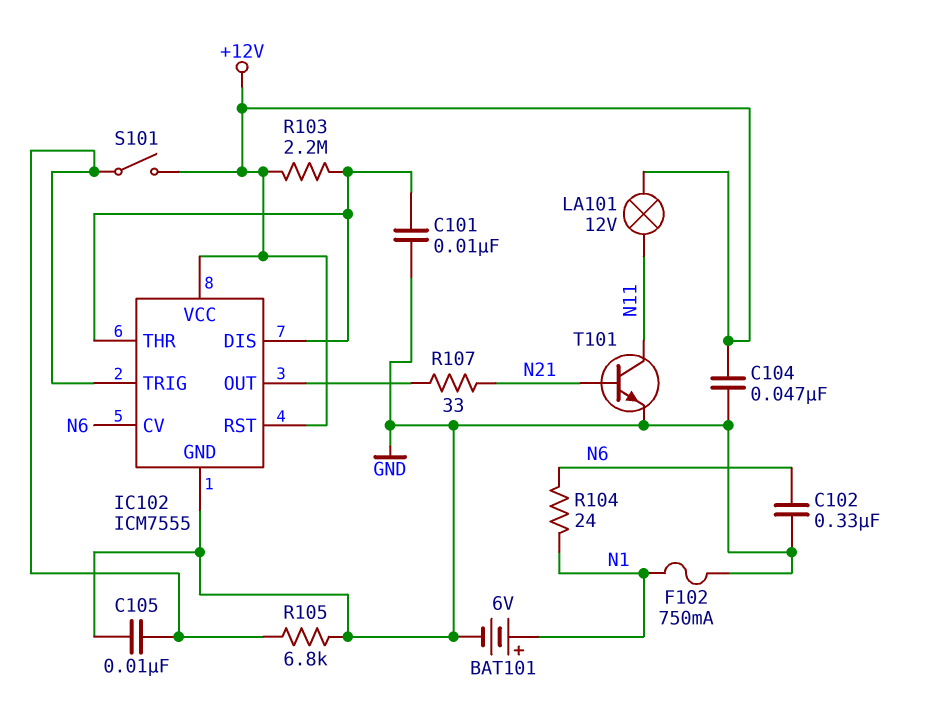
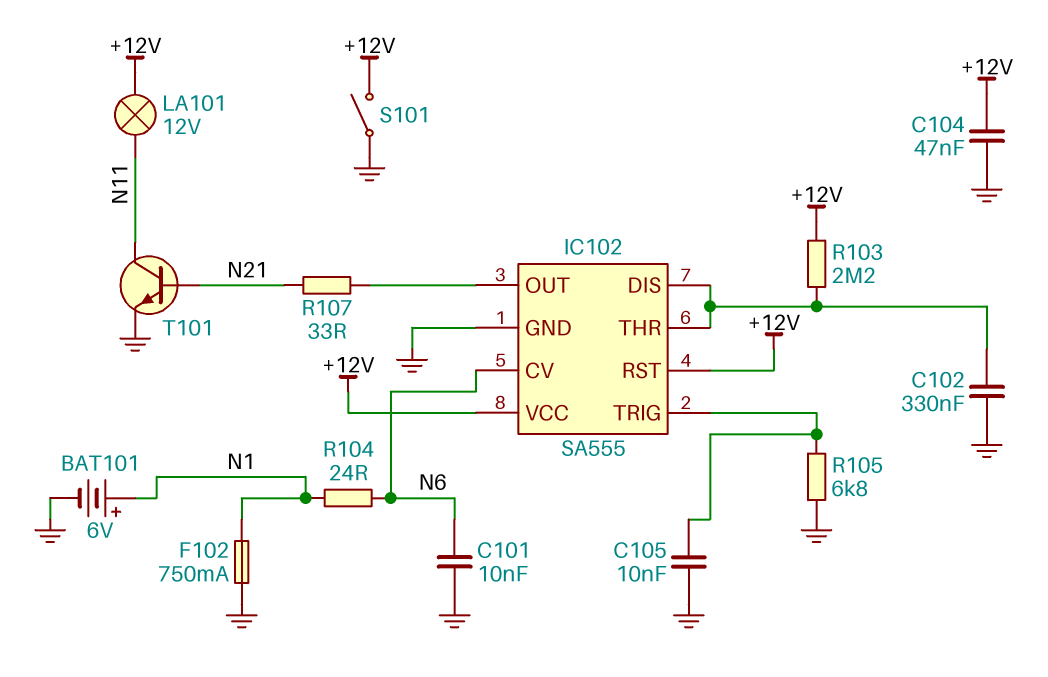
C101: 10nF (GND, IC102/DIS) -> 10nF (GND, N6)
C102: 330nF (GND, N6) -> 330nF (GND, IC102/DIS)
IC102: ICM7555 -> SA555
S101: switch (+12V, IC102/TRIG) -> switch (+12V, GND)

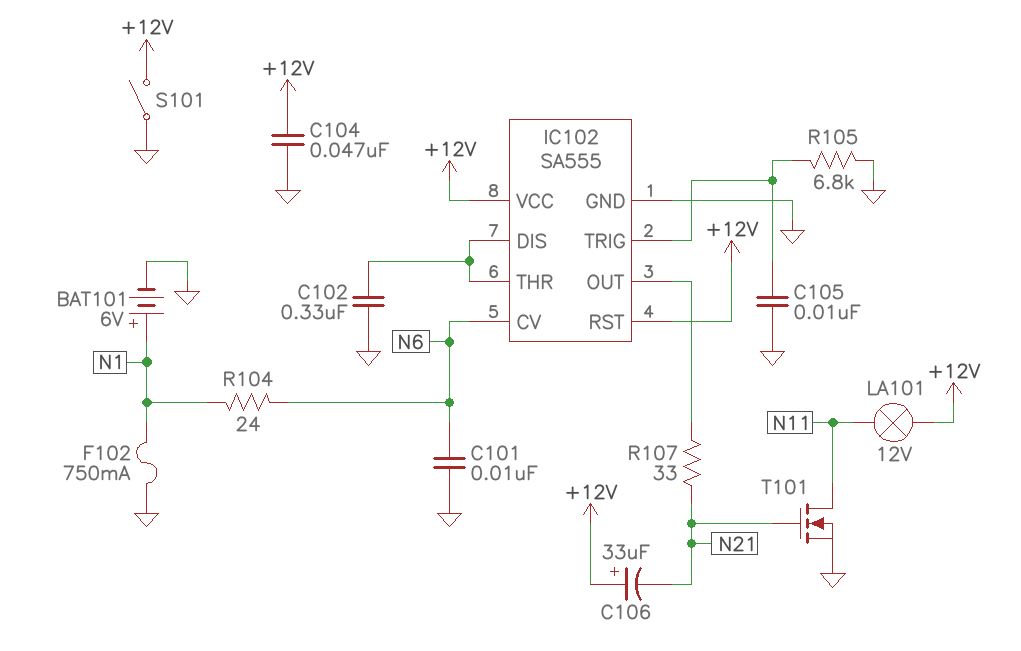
C106: none -> 33uF (plus +12V, minus N21)
R103: 2.2M (+12V, IC102/DIS) -> none
T101: NPN (B N21, C N11, E GND) -> NMOS (G N21, D N11, S GND)

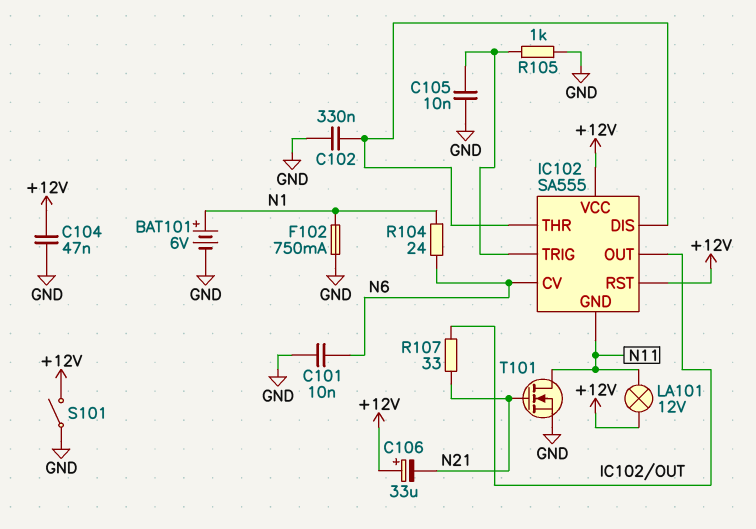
IC102 pin GND: GND -> N11
R105: 6.8k (GND, IC102/TRIG) -> 1k (GND, IC102/TRIG)

